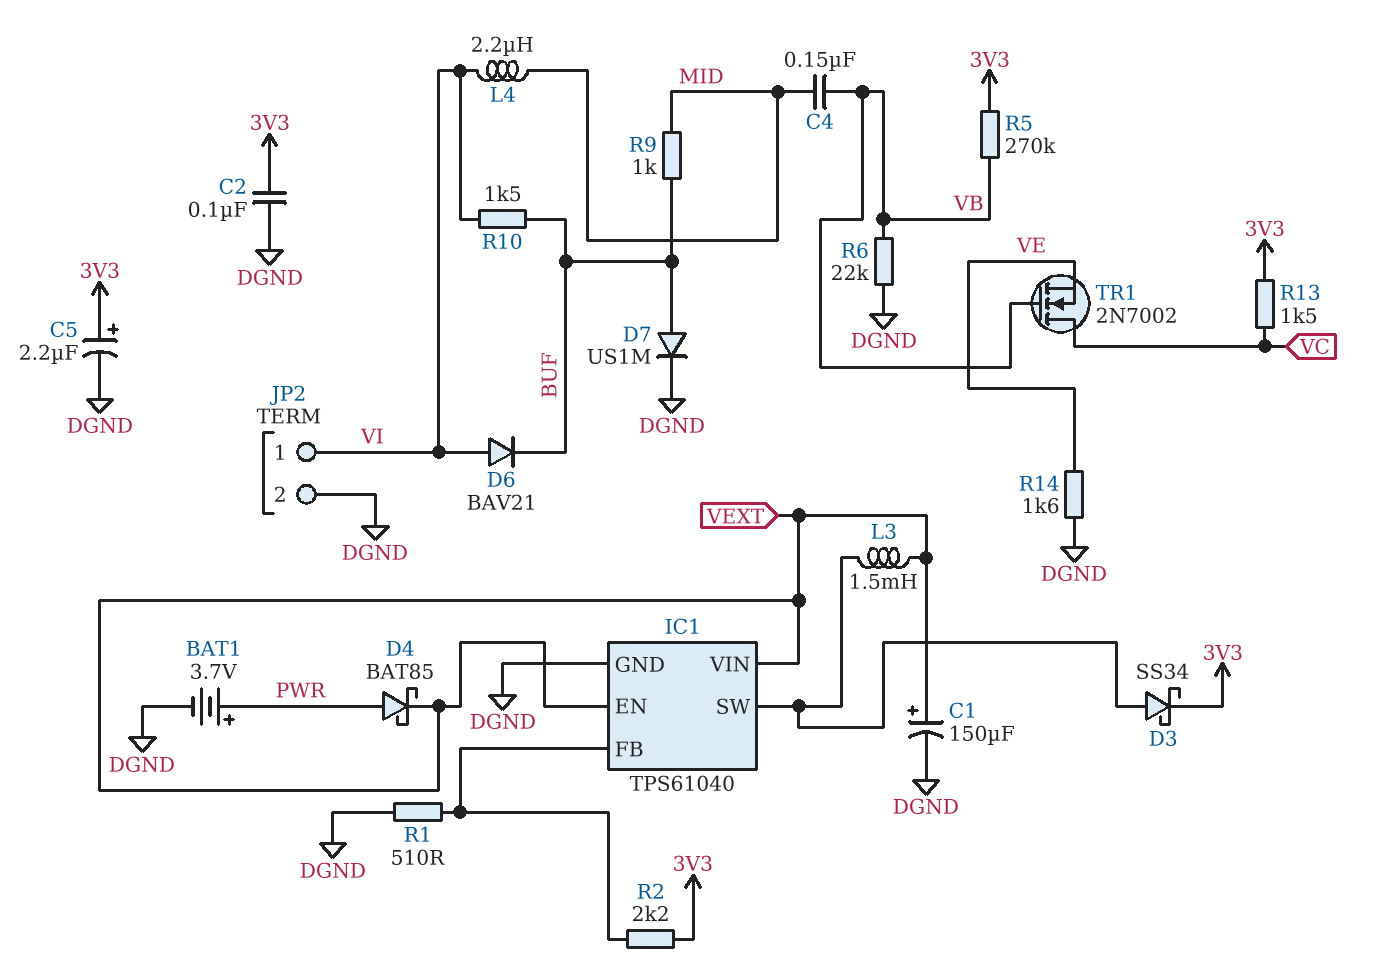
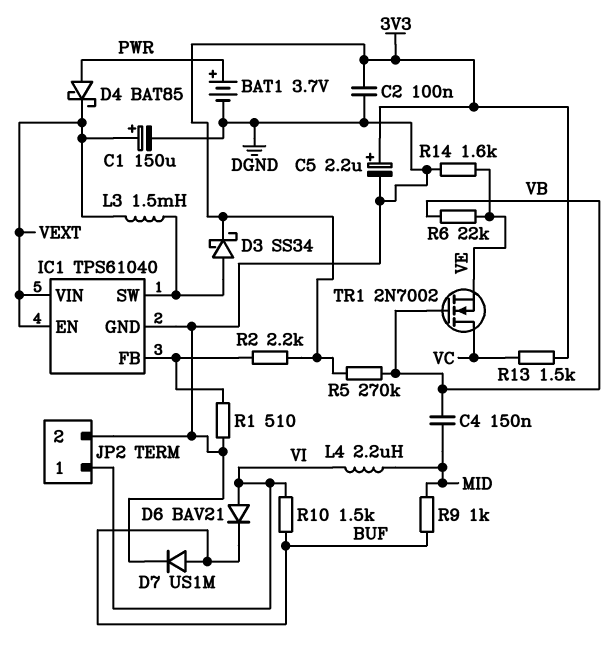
R6: 22k (DGND, VB) -> 22k (VB, VE)

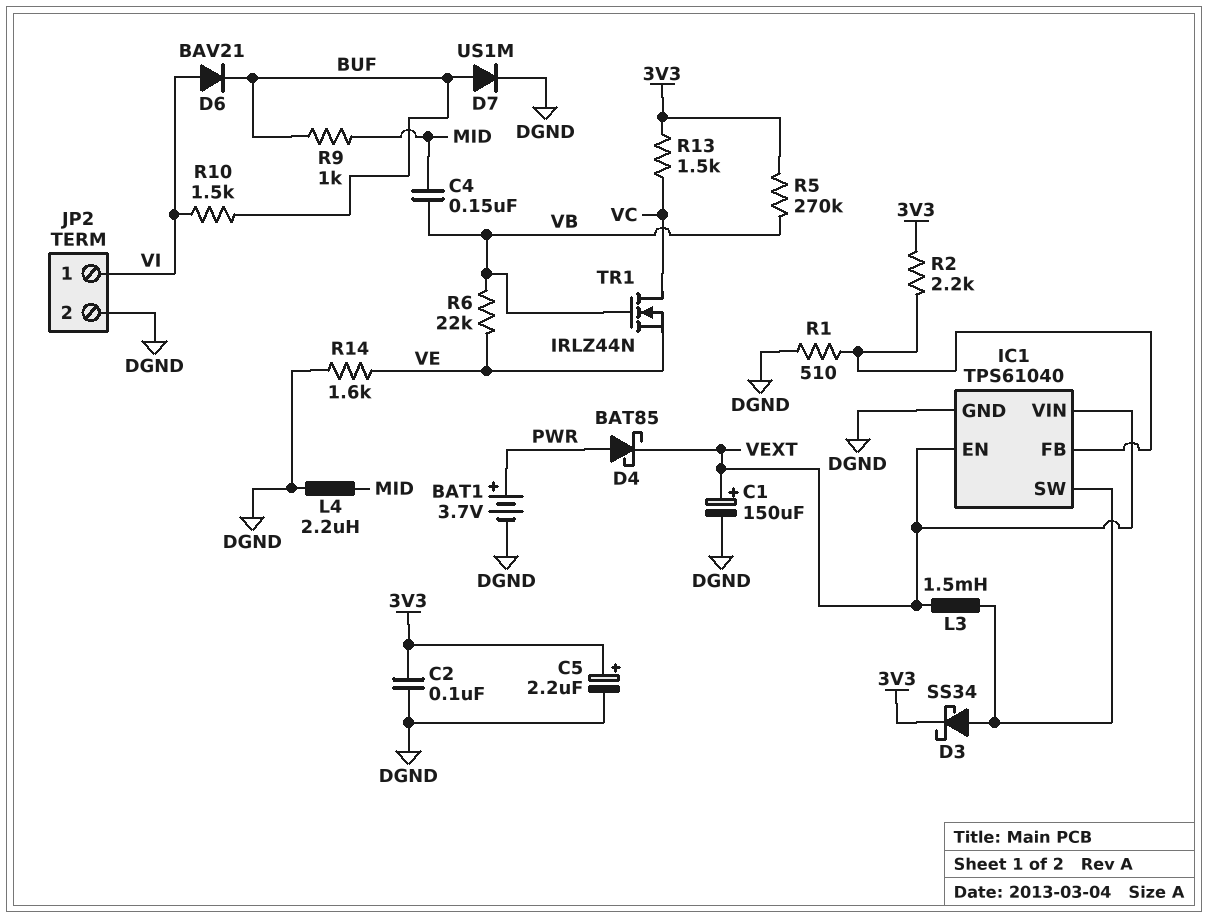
L4: 2.2uH (MID, VI) -> 2.2uH (DGND, MID)
TR1: NMOS 2N7002 (G VB, D VC, S VE) -> NMOS IRLZ44N (G VB, D VC, S VE)

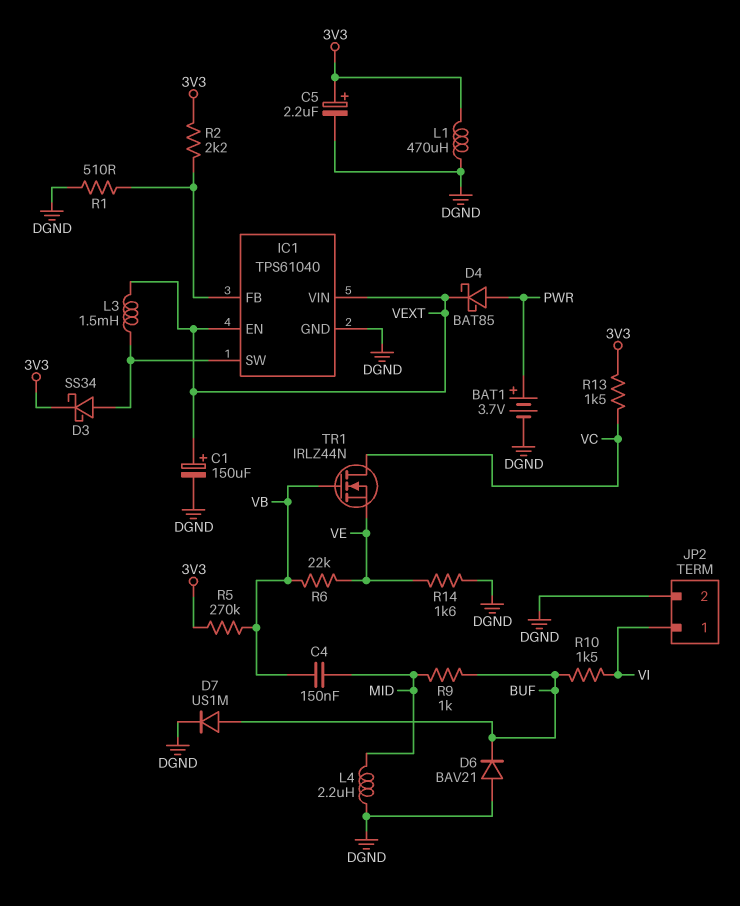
C2: 100nF (3V3, DGND) -> none
D6: diode BAV21 (A VI, K BUF) -> diode BAV21 (A DGND, K BUF)
L1: none -> 470uH (3V3, DGND)

